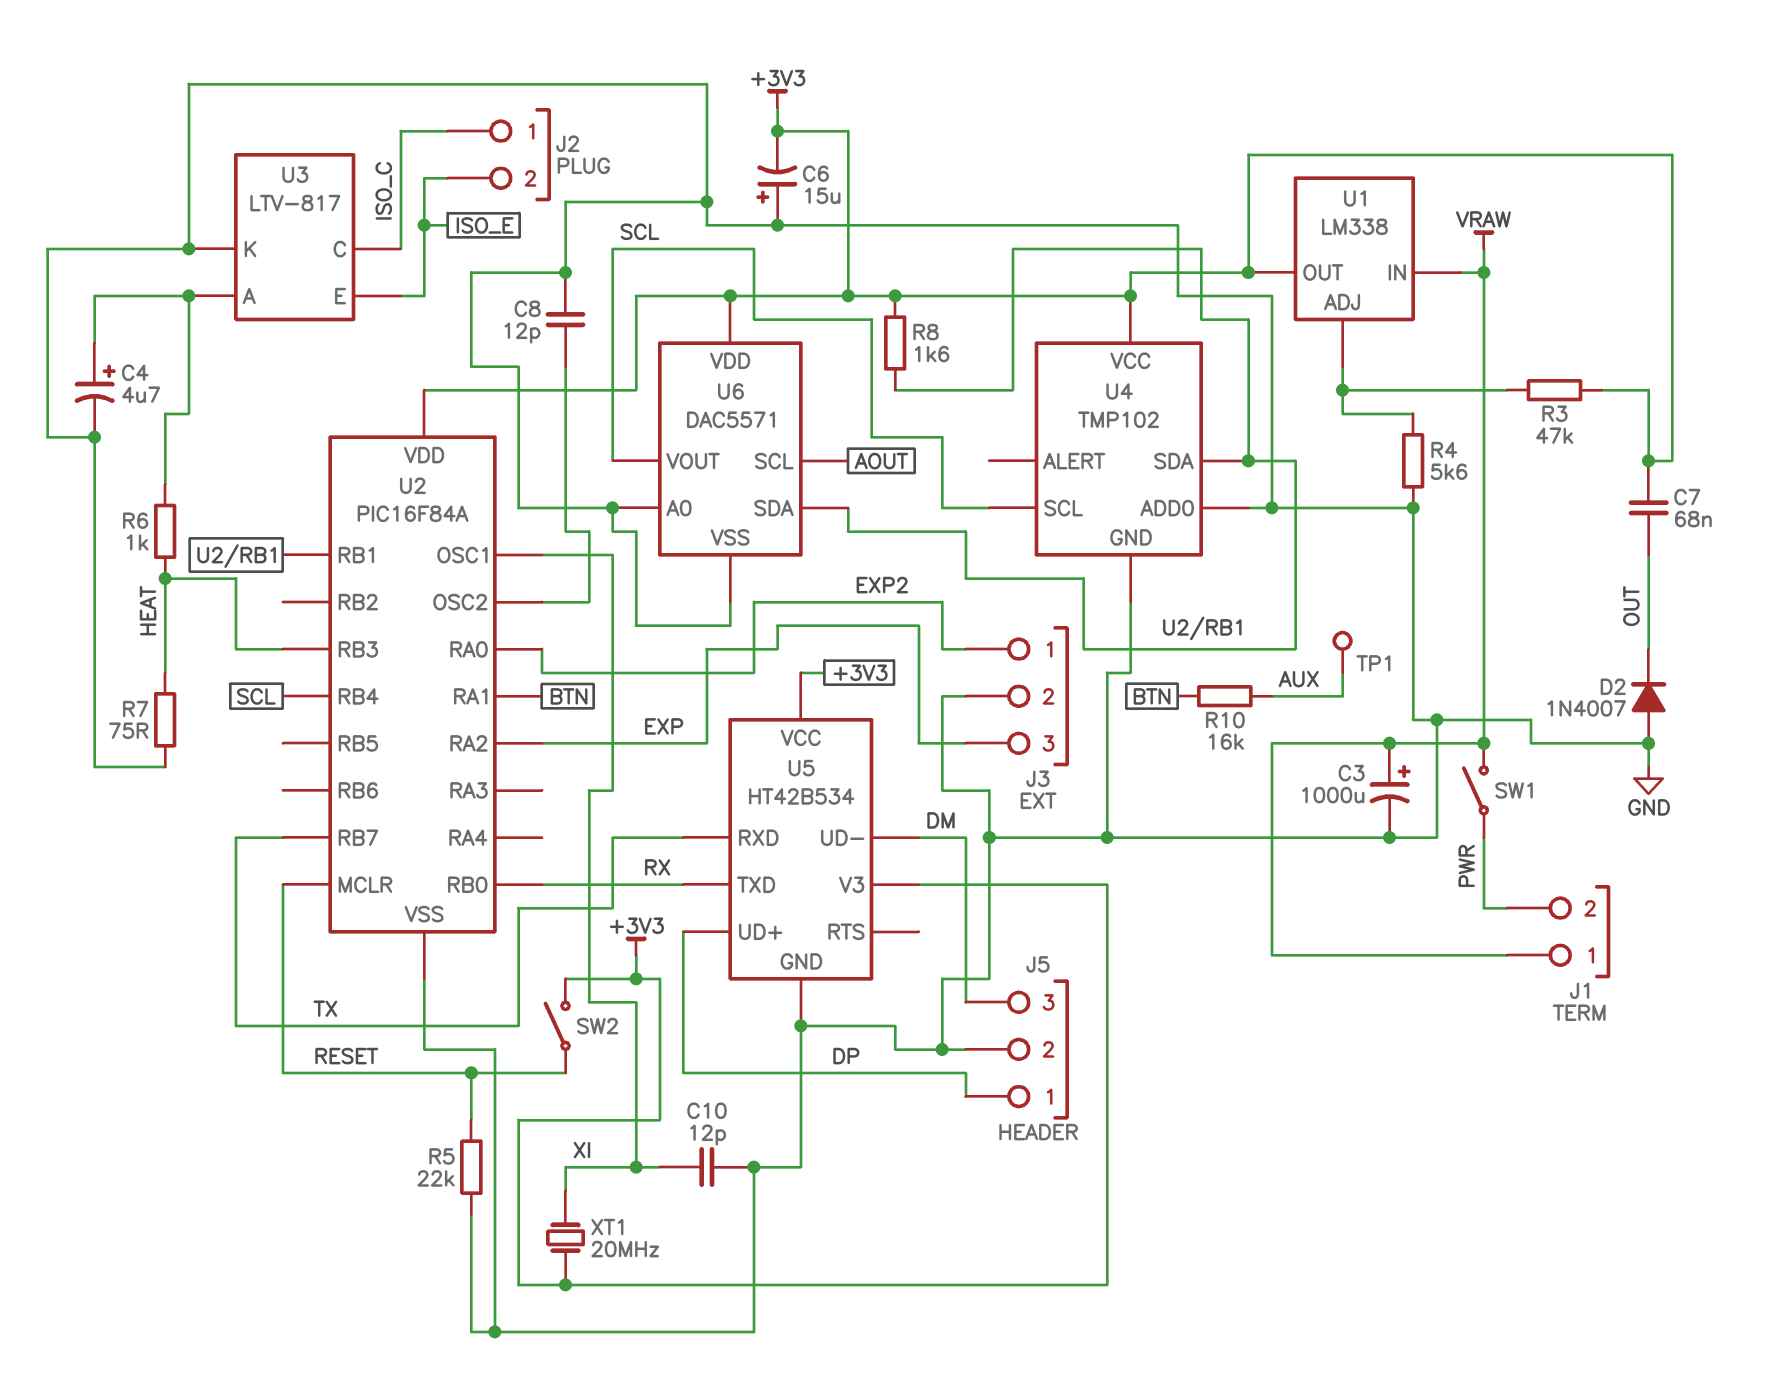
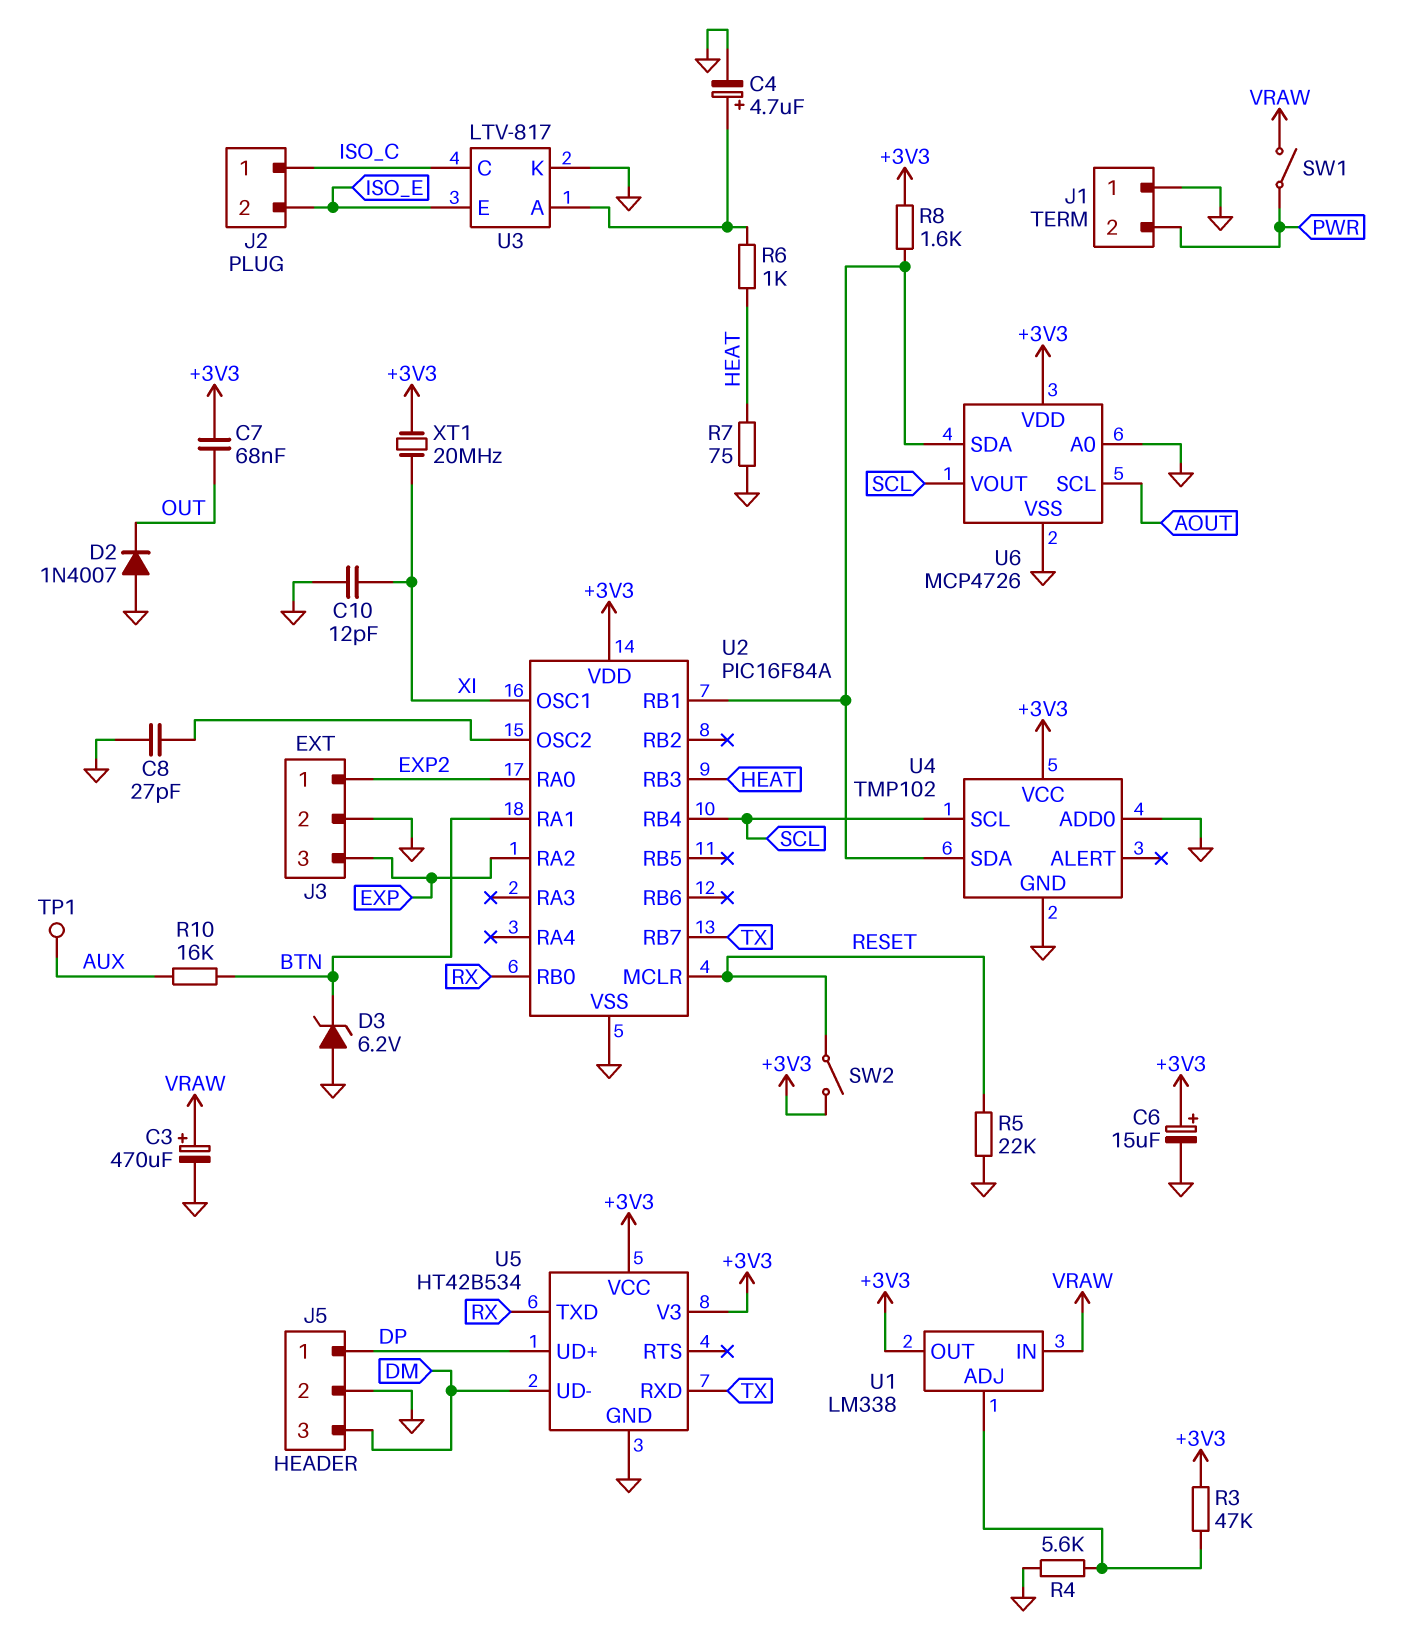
C3: 1000uF (plus VRAW, minus GND) -> 470uF (plus VRAW, minus GND)
C6: 15uF (plus GND, minus +3V3) -> 15uF (plus +3V3, minus GND)
C8: 12pF (GND, U2/OSC2) -> 27pF (GND, U2/OSC2)
D3: none -> zener 6.2V (A GND, K BTN)
J1 pin 1: VRAW -> GND
U6: DAC5571 -> MCP4726

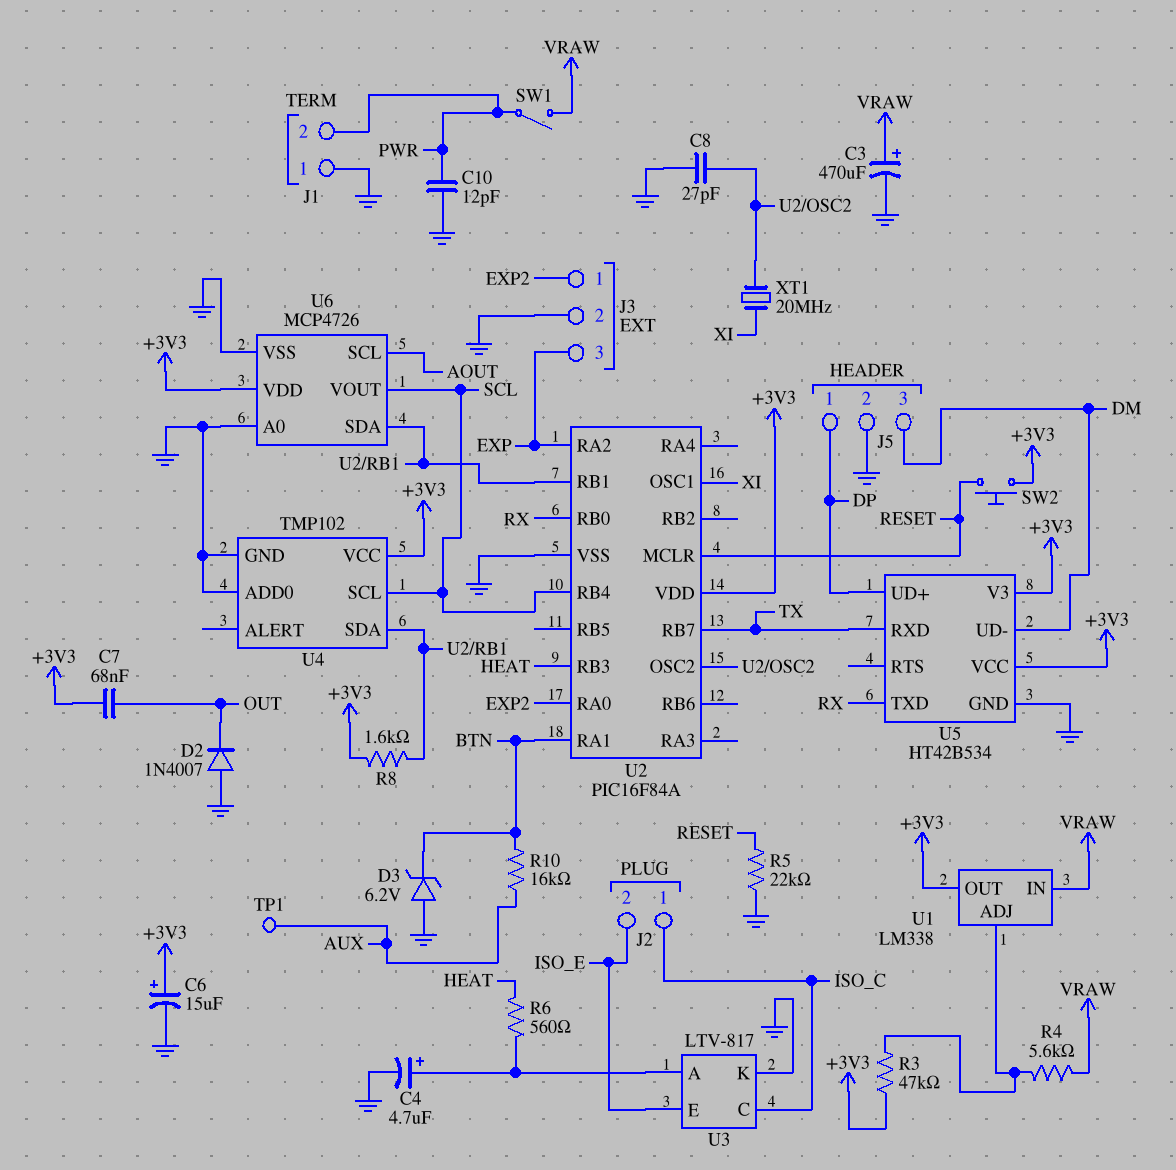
C10: 12pF (GND, XI) -> 12pF (GND, PWR)
R4: 5.6k (GND, U1/ADJ) -> 5.6k (U1/ADJ, VRAW)
R6: 1k (HEAT, U3/A) -> 560 (HEAT, U3/A)
R7: 75 (GND, HEAT) -> none
SW2: switch (+3V3, RESET) -> button (+3V3, RESET)
XT1: 20MHz (+3V3, XI) -> 20MHz (U2/OSC2, XI)

